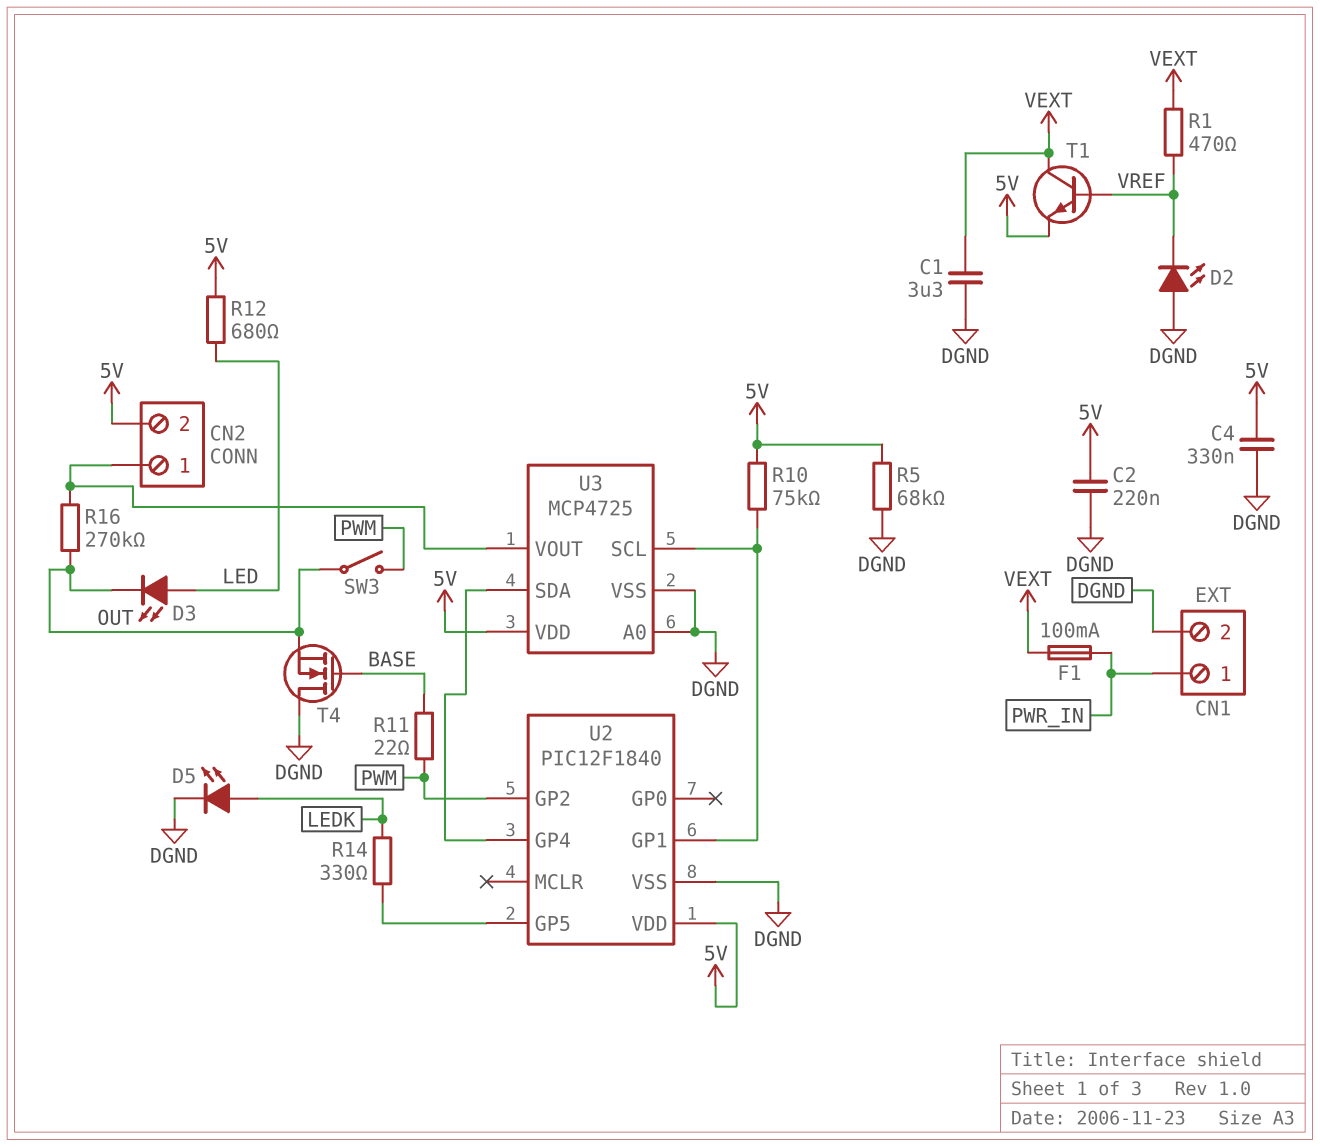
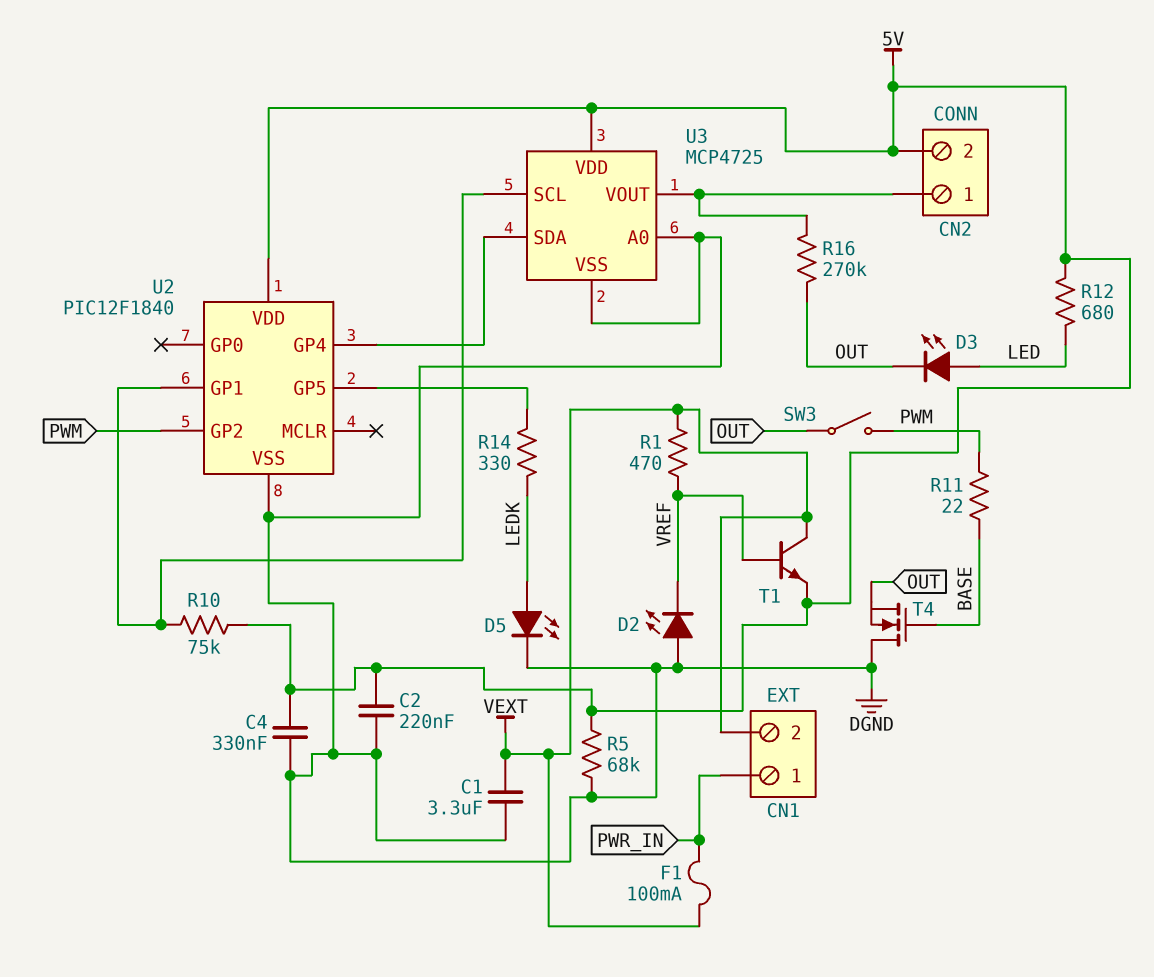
CN1 pin 2: DGND -> VEXT

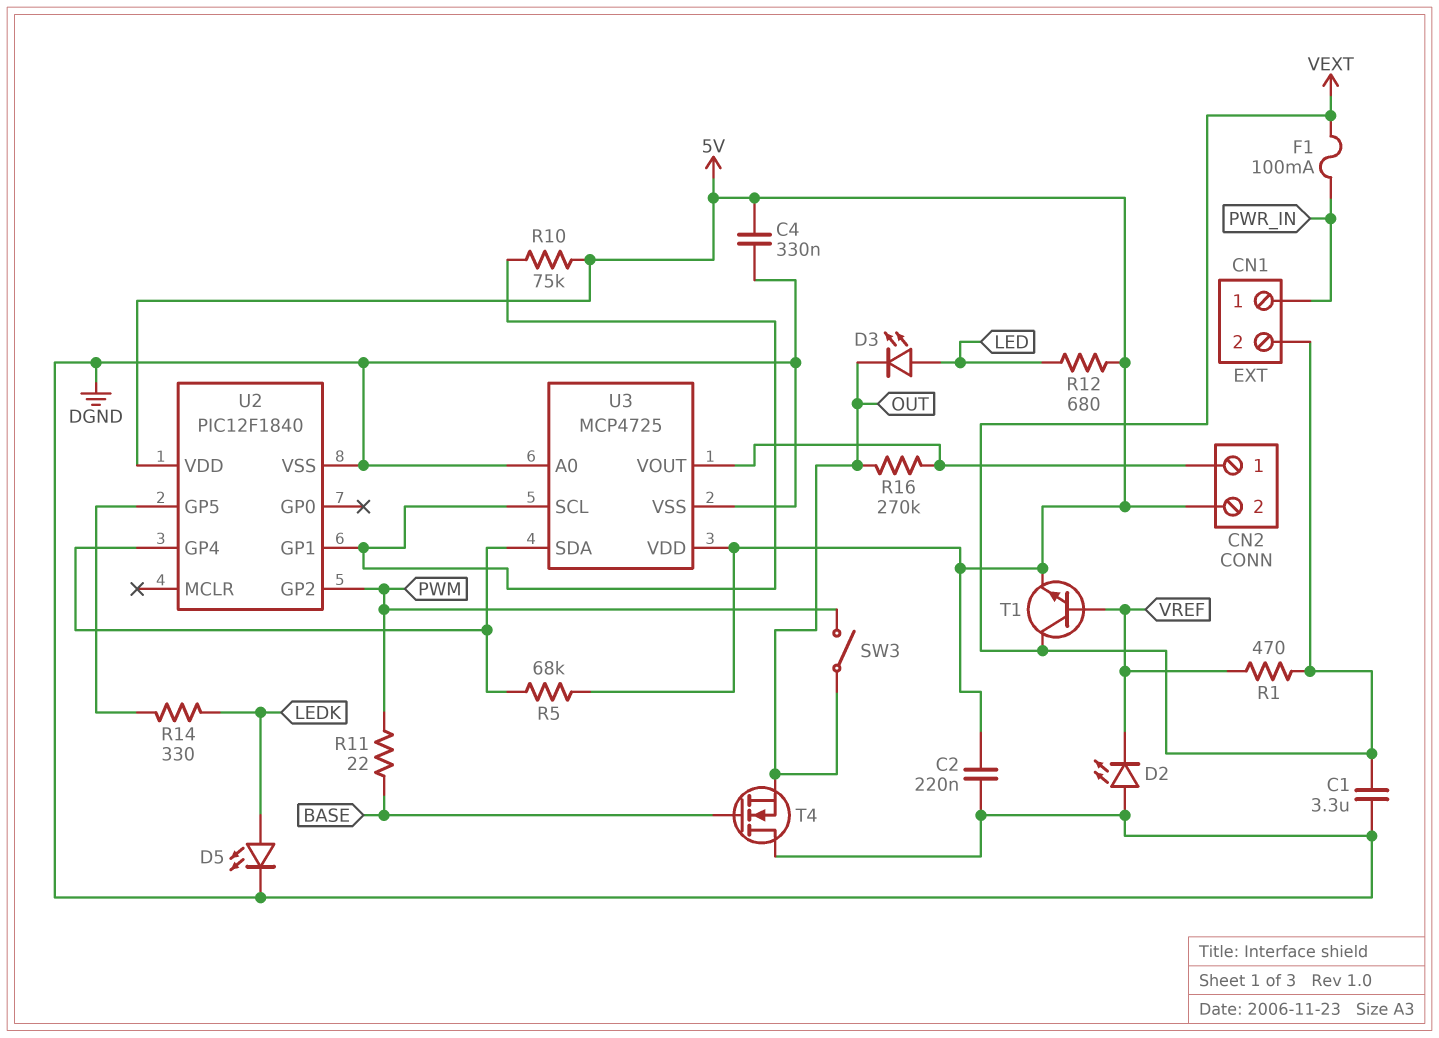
R5: 68k (5V, DGND) -> 68k (5V, U2/GP4)

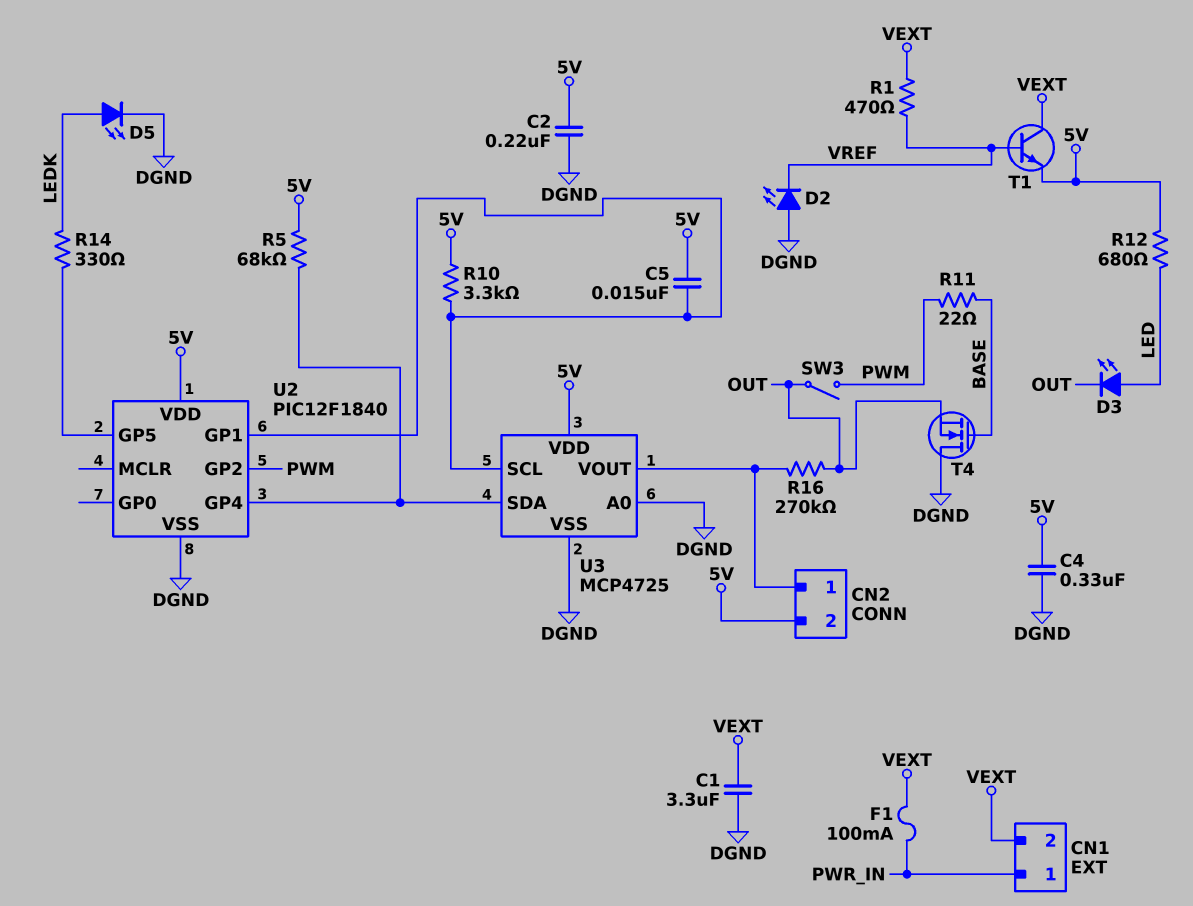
C5: none -> 15nF (5V, U2/GP1)
R10: 75k (5V, U2/GP1) -> 3.3k (5V, U2/GP1)

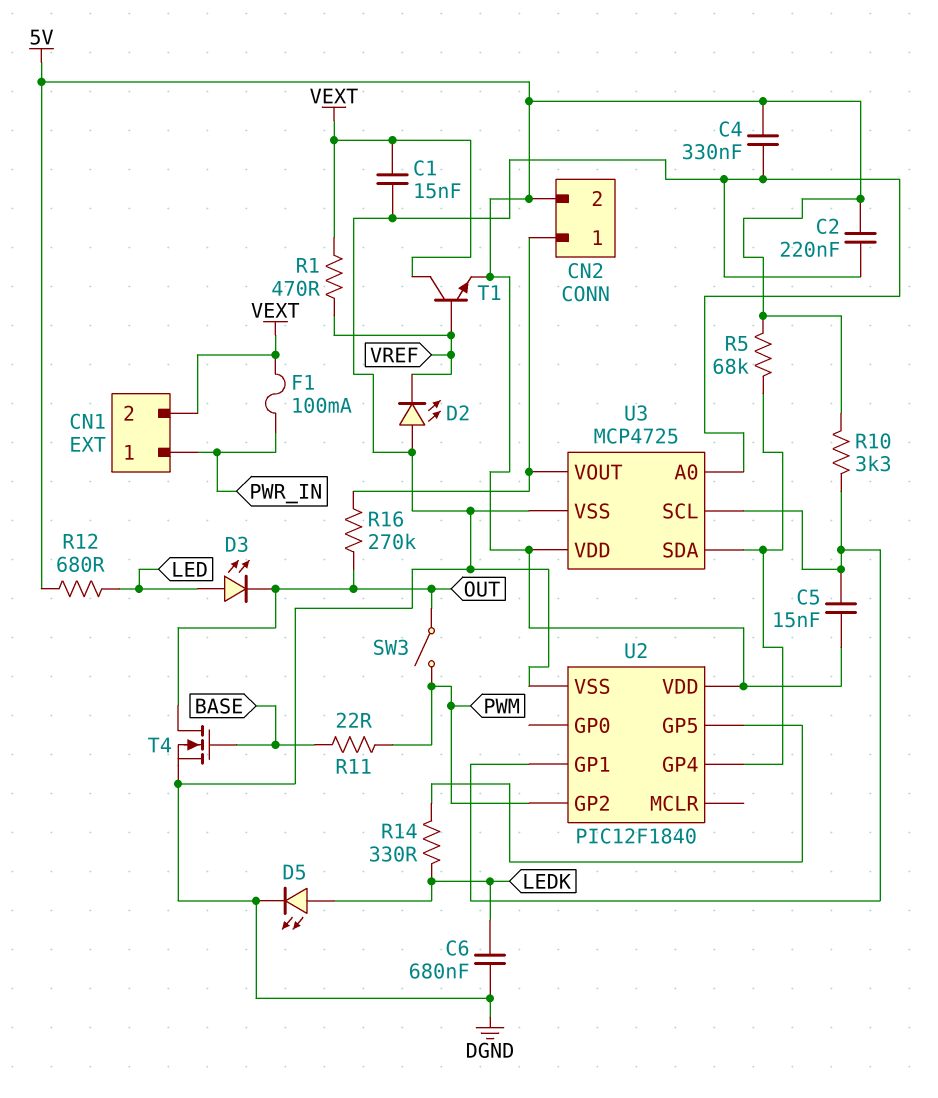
C1: 3.3uF (DGND, VEXT) -> 15nF (DGND, VEXT)
C6: none -> 680nF (DGND, LEDK)
T4: NMOS (G BASE, D DGND, S OUT) -> NMOS (G BASE, D OUT, S DGND)

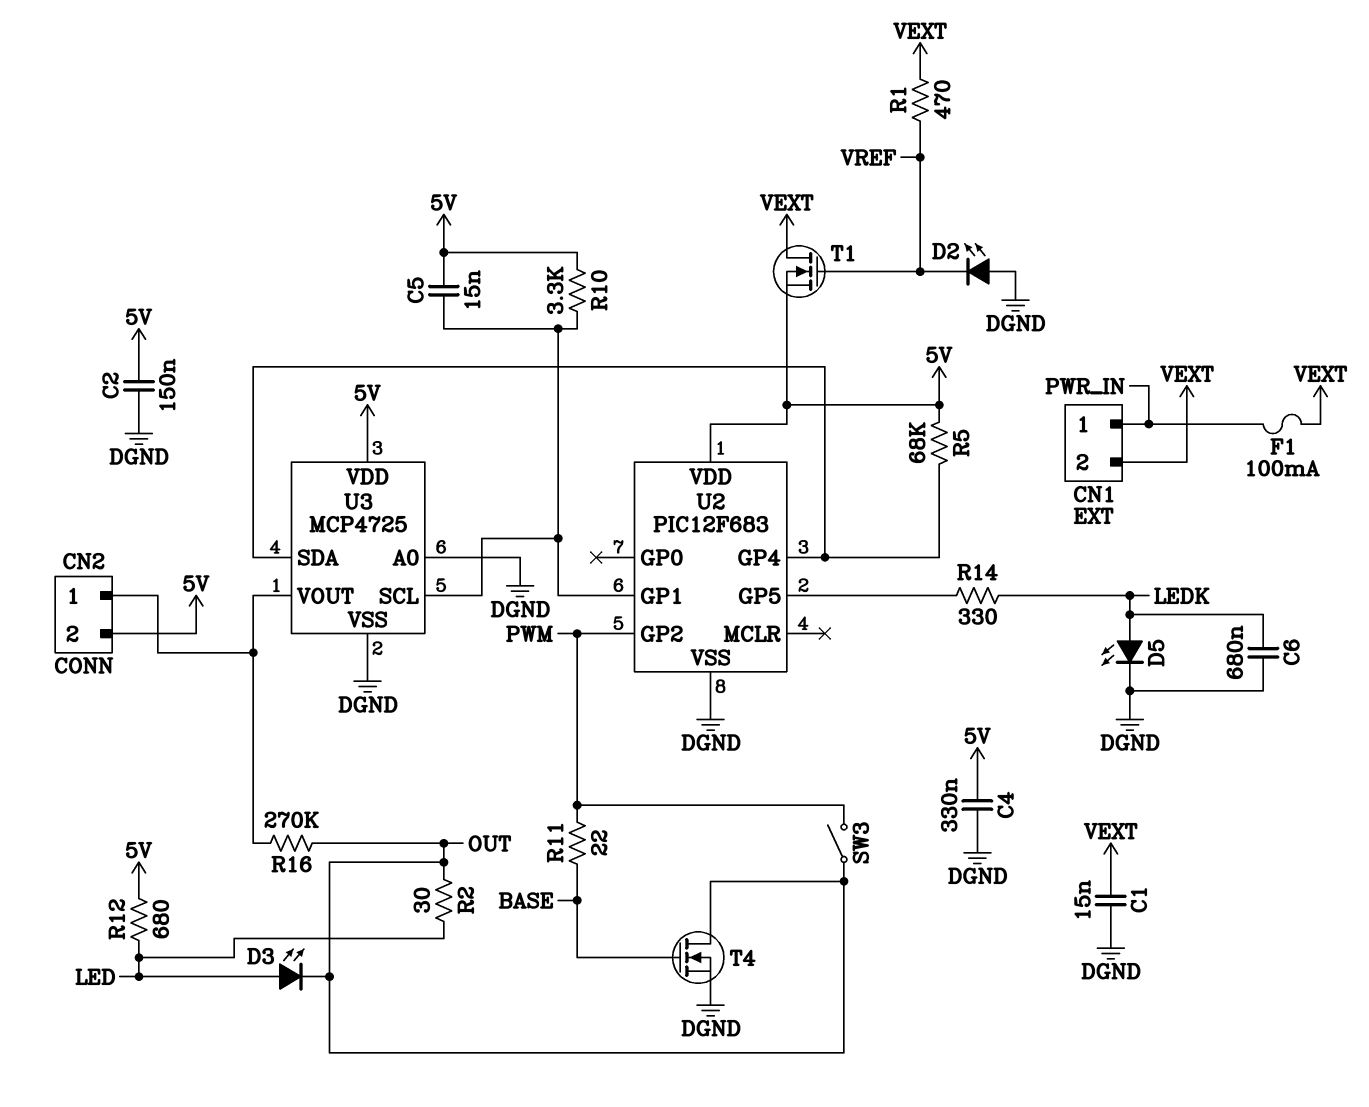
C2: 220nF (5V, DGND) -> 150nF (5V, DGND)
R2: none -> 30 (LED, OUT)
T1: NPN (B VREF, C VEXT, E 5V) -> NMOS (G VREF, D VEXT, S 5V)
U2: PIC12F1840 -> PIC12F683

